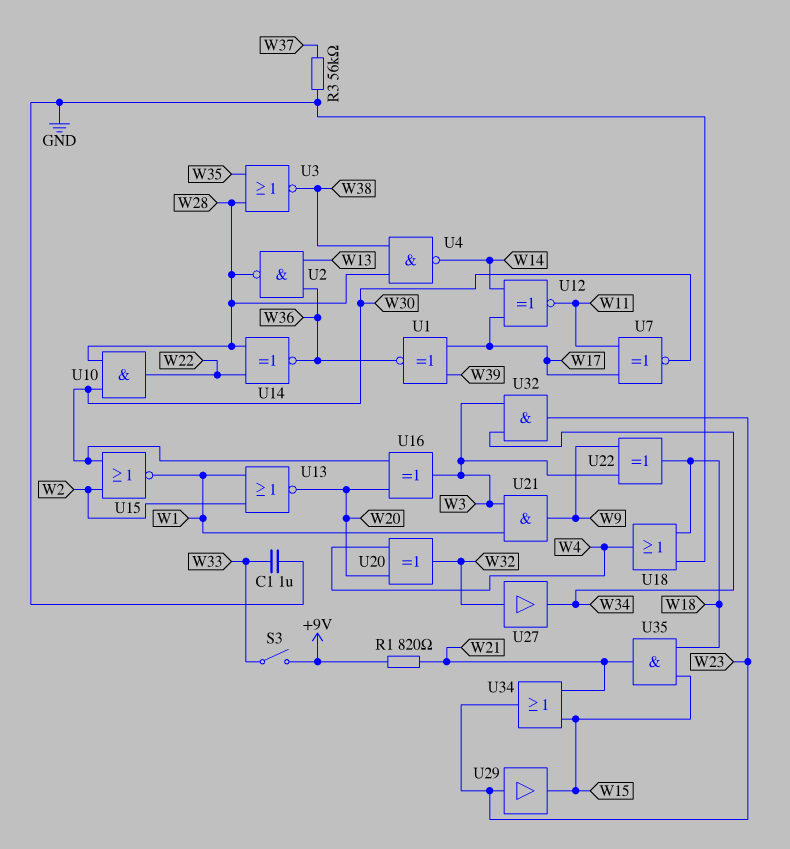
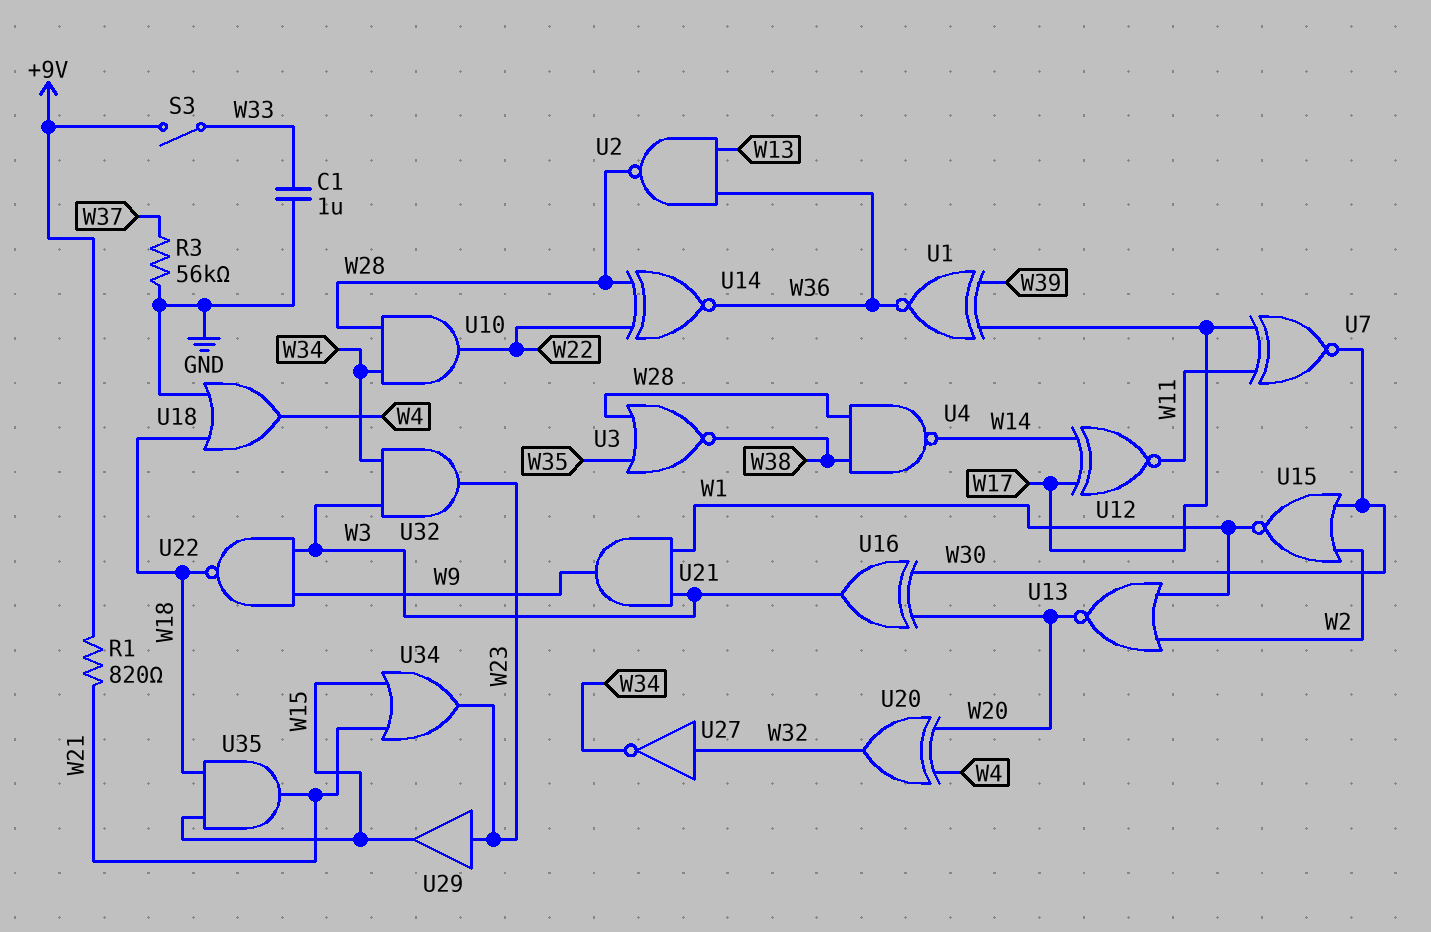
U10: AND (in W28, in W30, out W22) -> AND (in W28, in W34, out W22)
U22: XOR (in W3, in W9, out W18) -> NAND (in W3, in W9, out W18)
U27: buffer (in W32, out W34) -> NOT (in W32, out W34)

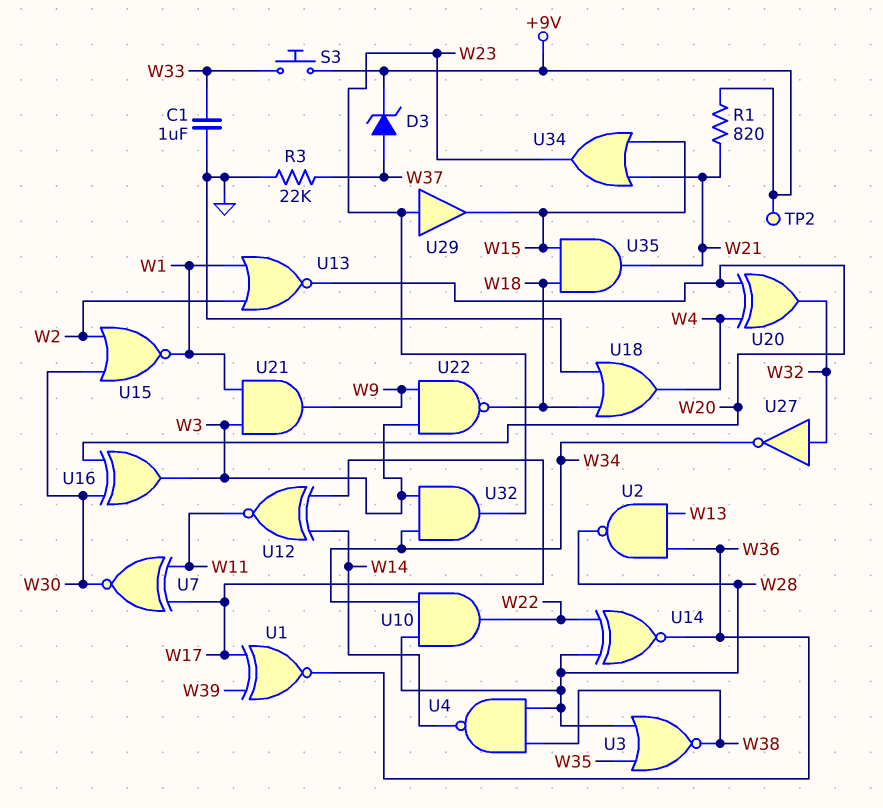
D3: none -> zener (A W37, K +9V)
R3: 56k (GND, W37) -> 22k (GND, W37)
S3: switch (+9V, W33) -> button (+9V, W33)
TP2: none -> test point (+9V)

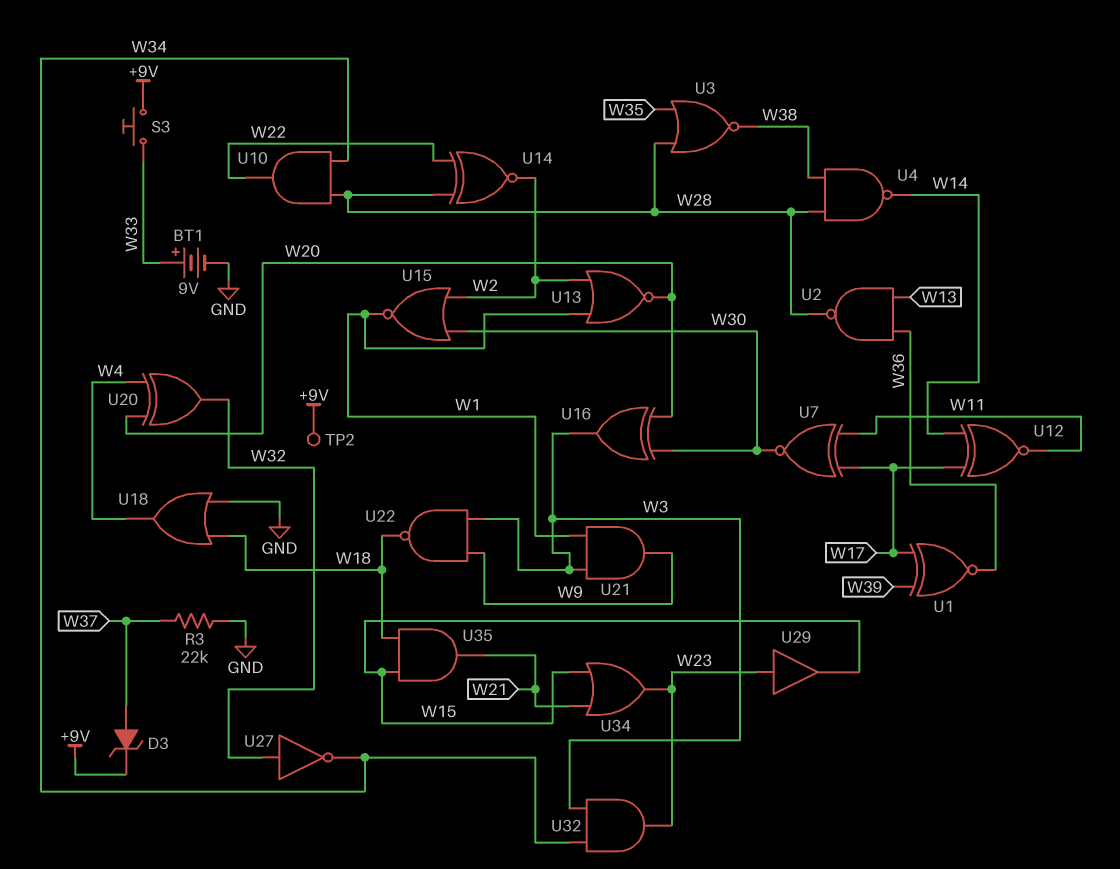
BT1: none -> 9V (plus W33, minus GND)
C1: 1uF (GND, W33) -> none
R1: 820 (+9V, W21) -> none
U14: XNOR (in W22, in W28, out W36) -> XNOR (in W22, in W28, out W2)

